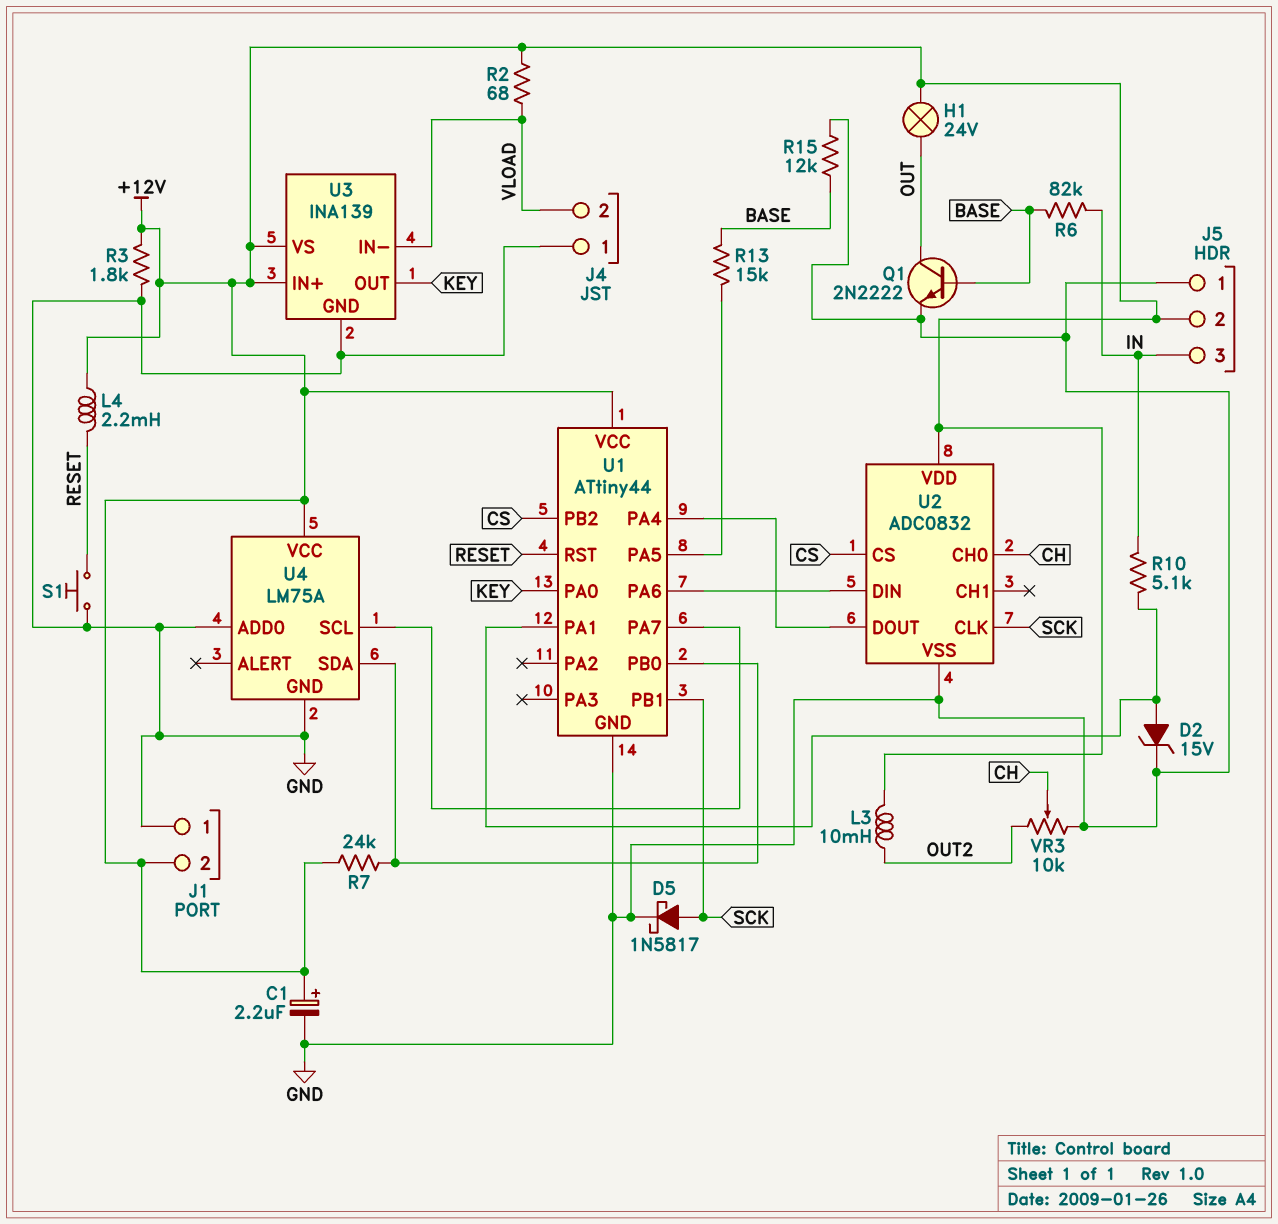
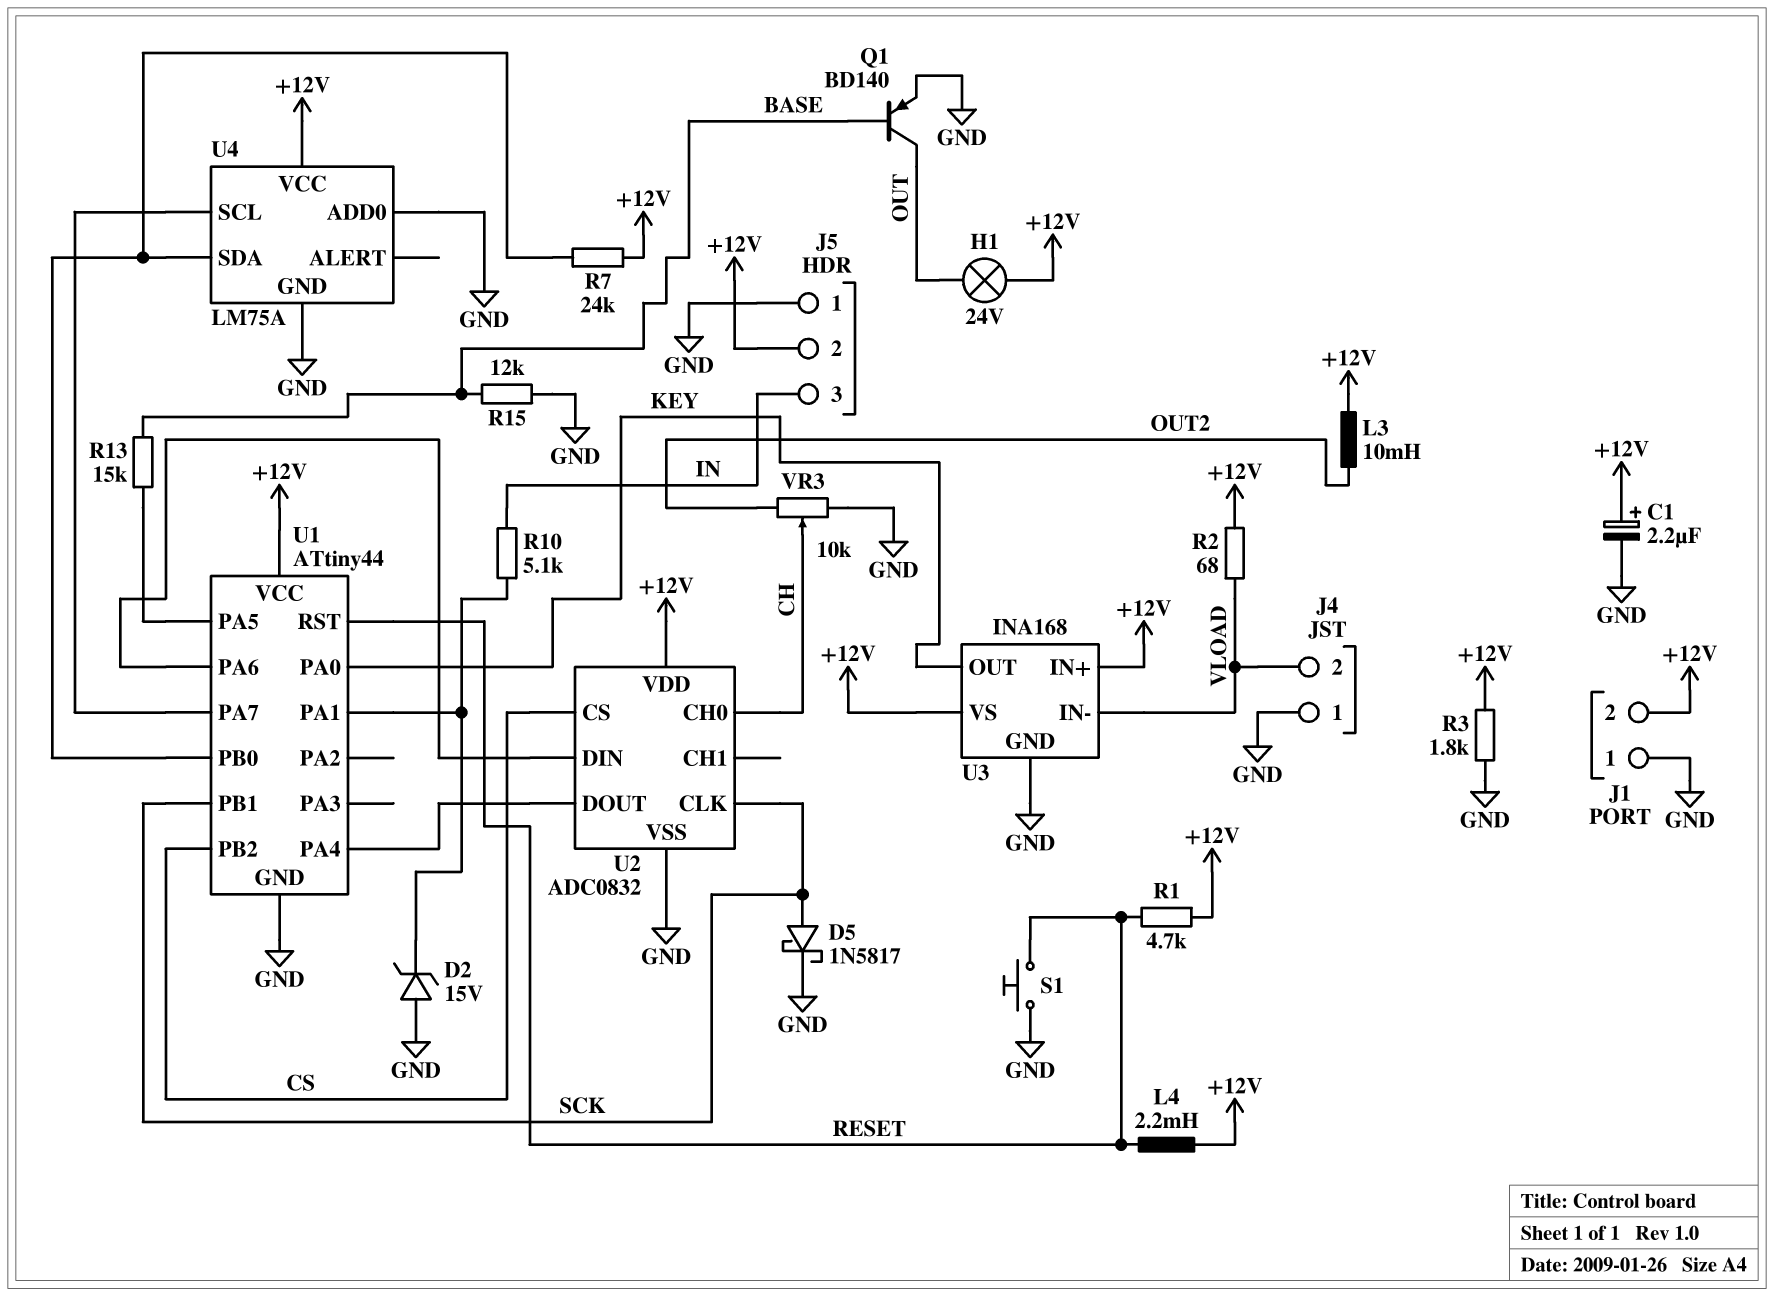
D2: zener 15V (A U1/PA1, K GND) -> zener 15V (A GND, K U1/PA1)
Q1: NPN 2N2222 (B BASE, C OUT, E GND) -> PNP BD140 (B BASE, C OUT, E GND)
R1: none -> 4.7k (+12V, RESET)
R6: 82k (BASE, IN) -> none
U3: INA139 -> INA168

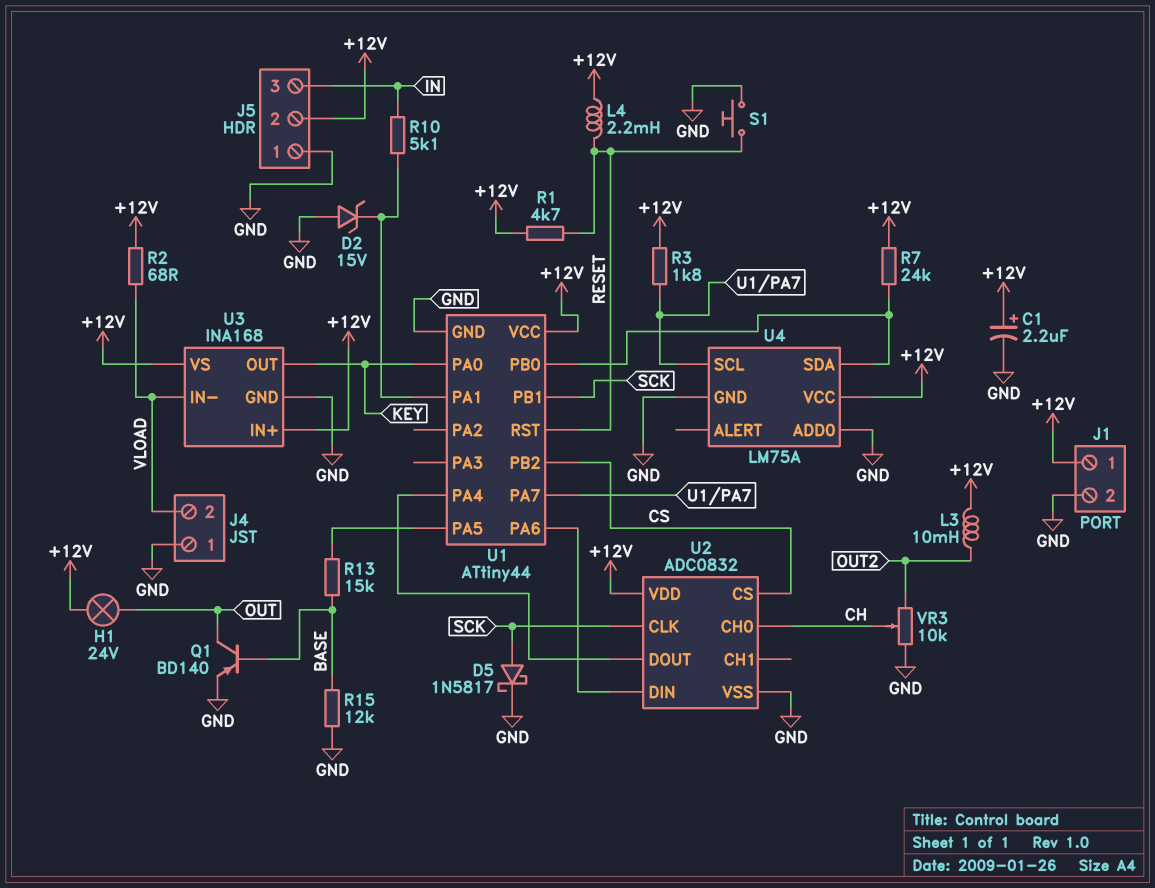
J1 pin 1: GND -> +12V
J1 pin 2: +12V -> GND
R3: 1.8k (+12V, GND) -> 1.8k (+12V, U1/PA7)

